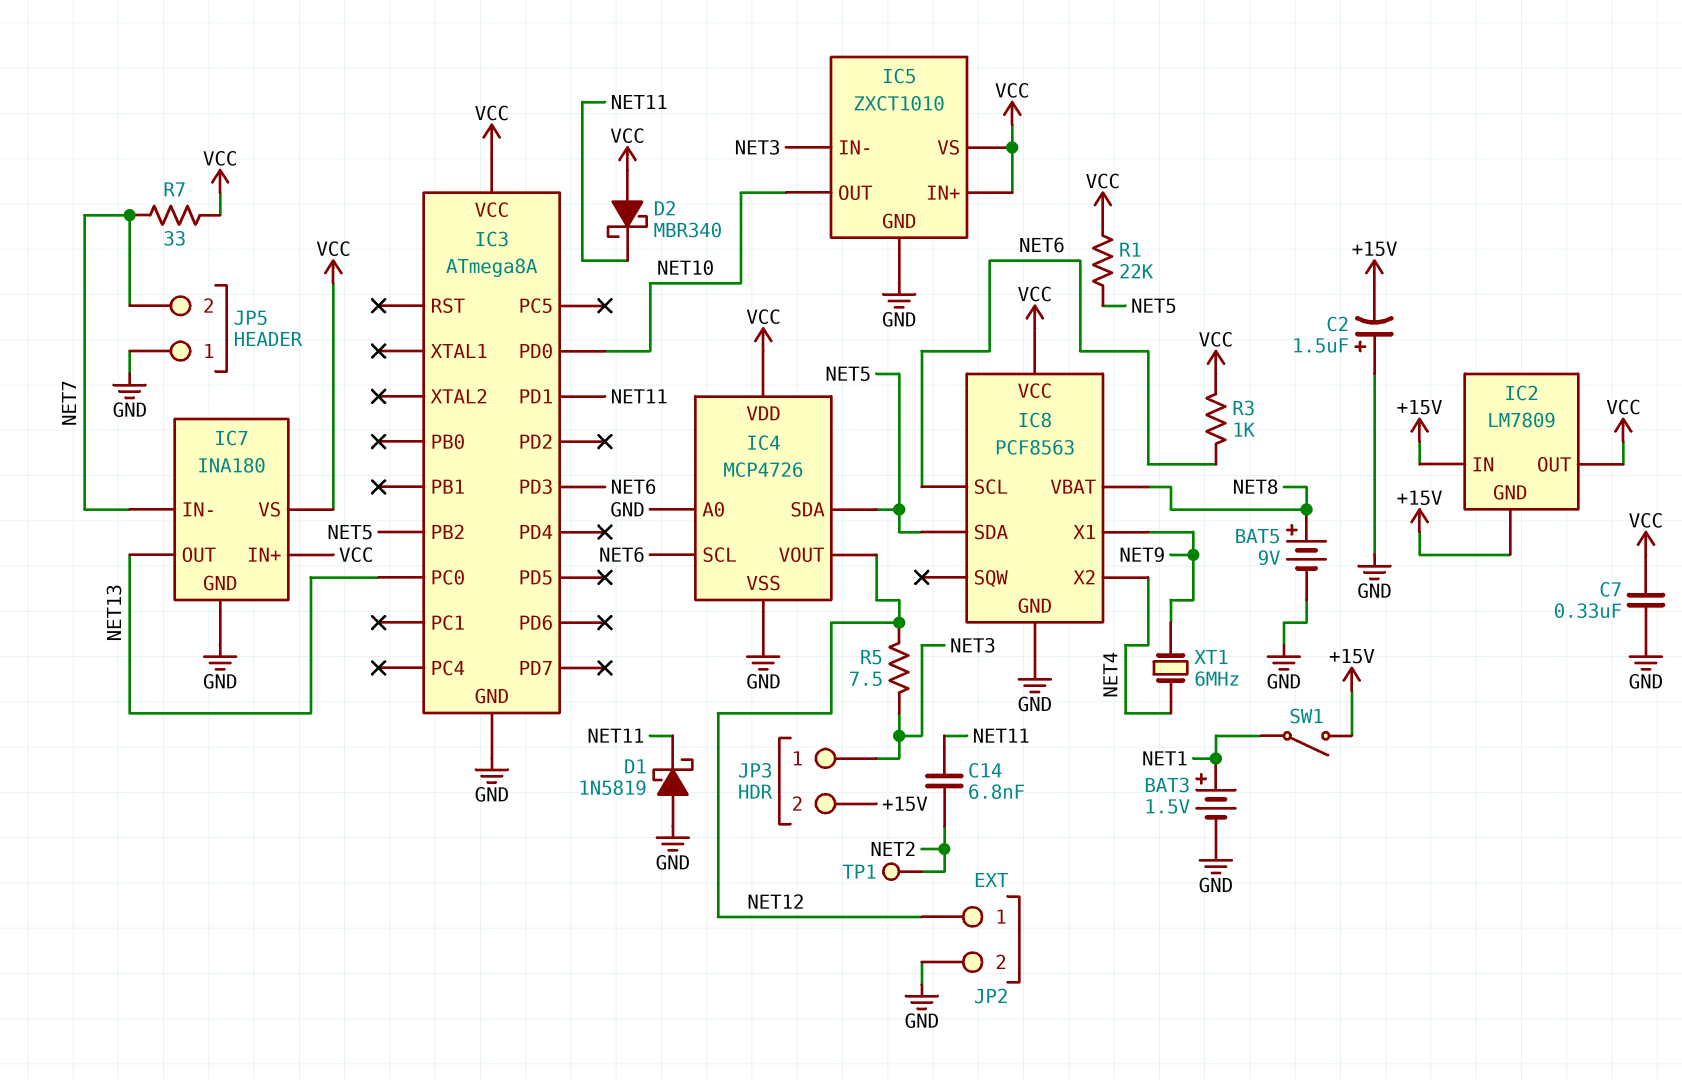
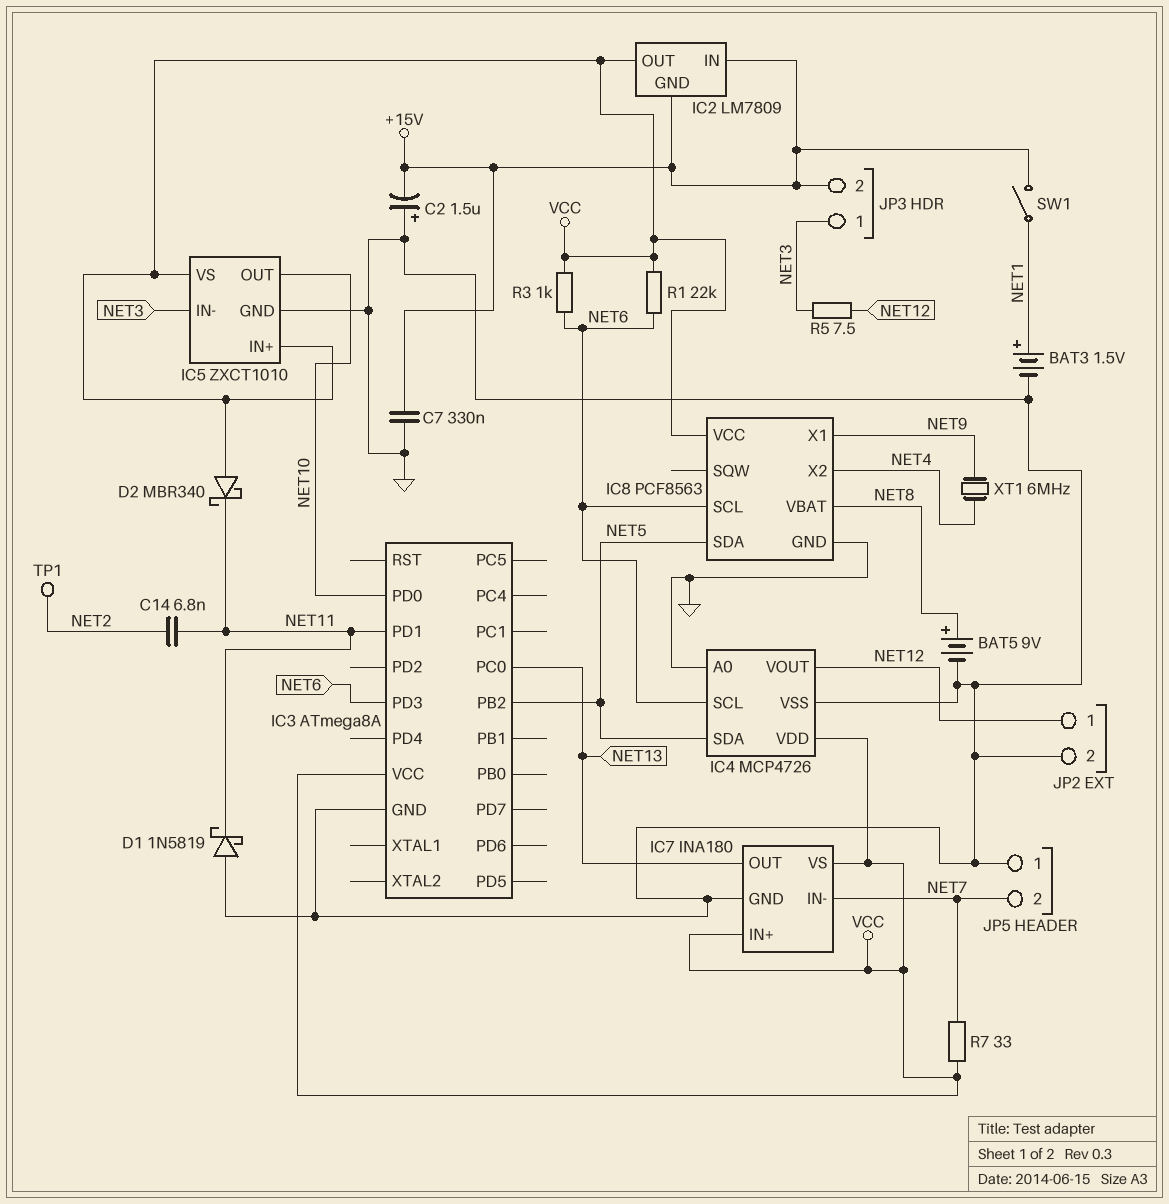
C7: 330nF (GND, VCC) -> 330nF (+15V, GND)
R1: 22k (NET5, VCC) -> 22k (NET6, VCC)

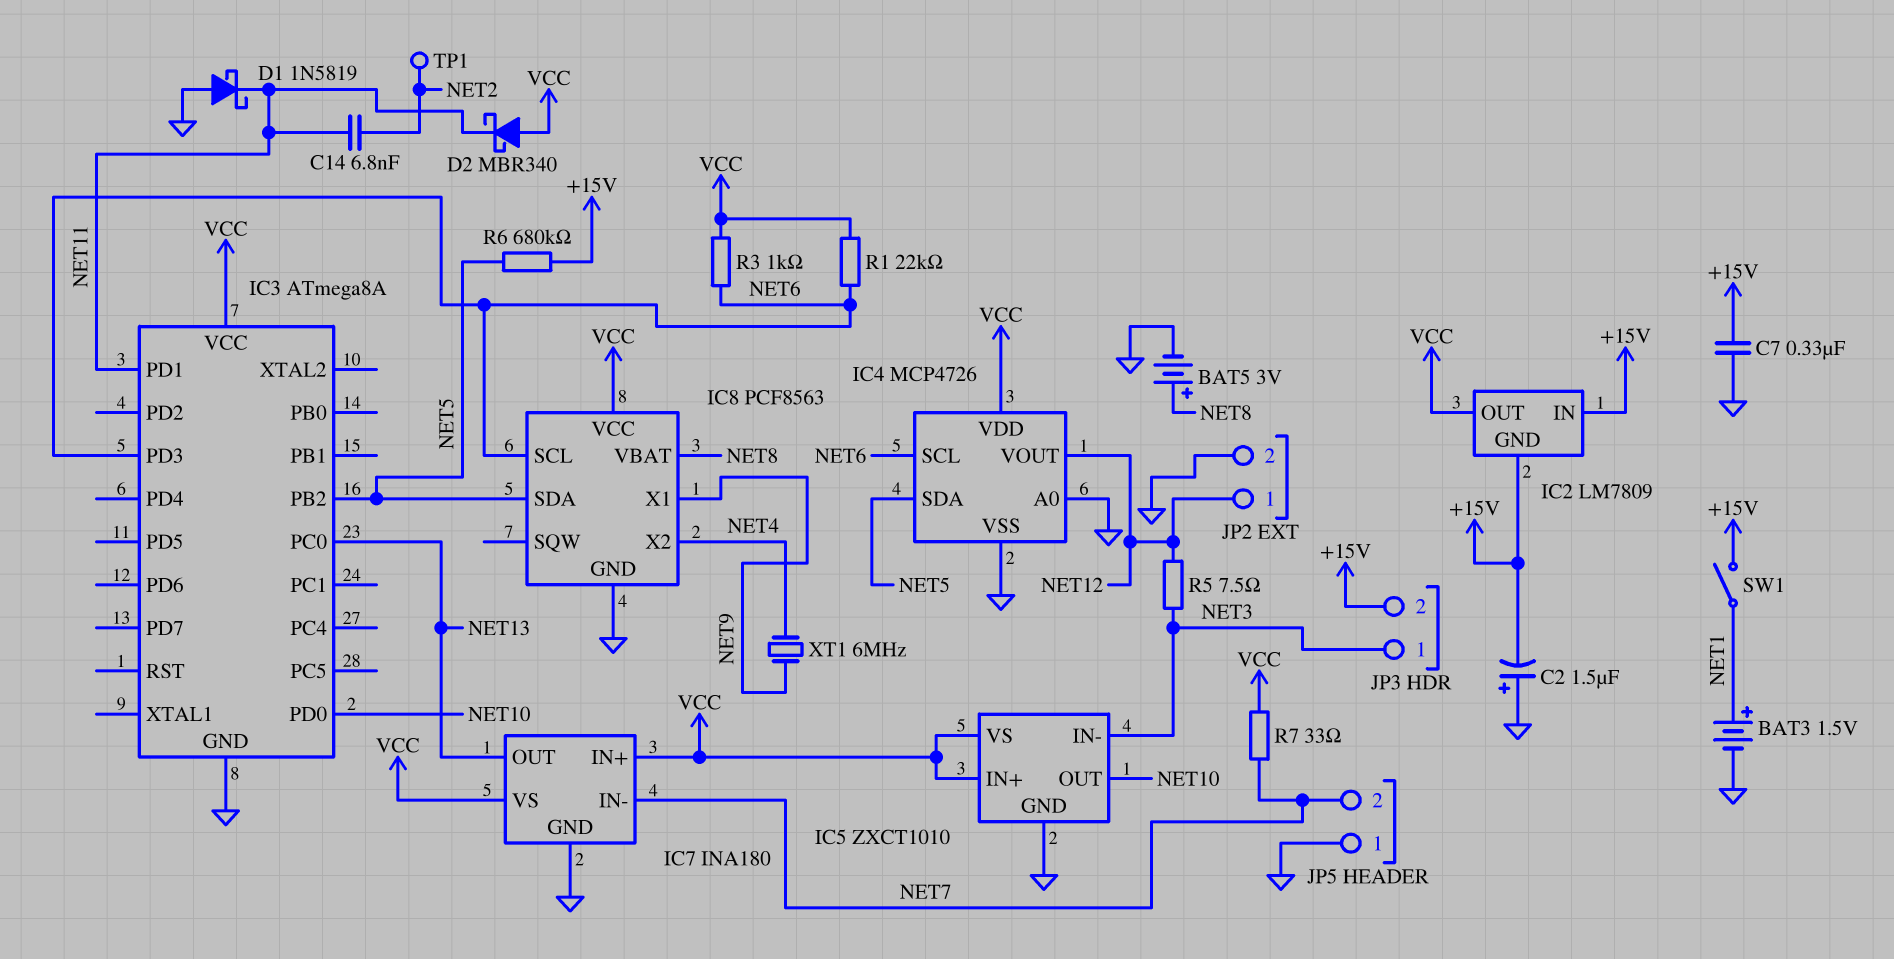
BAT5: 9V (plus NET8, minus GND) -> 3V (plus NET8, minus GND)
R6: none -> 680k (+15V, NET5)

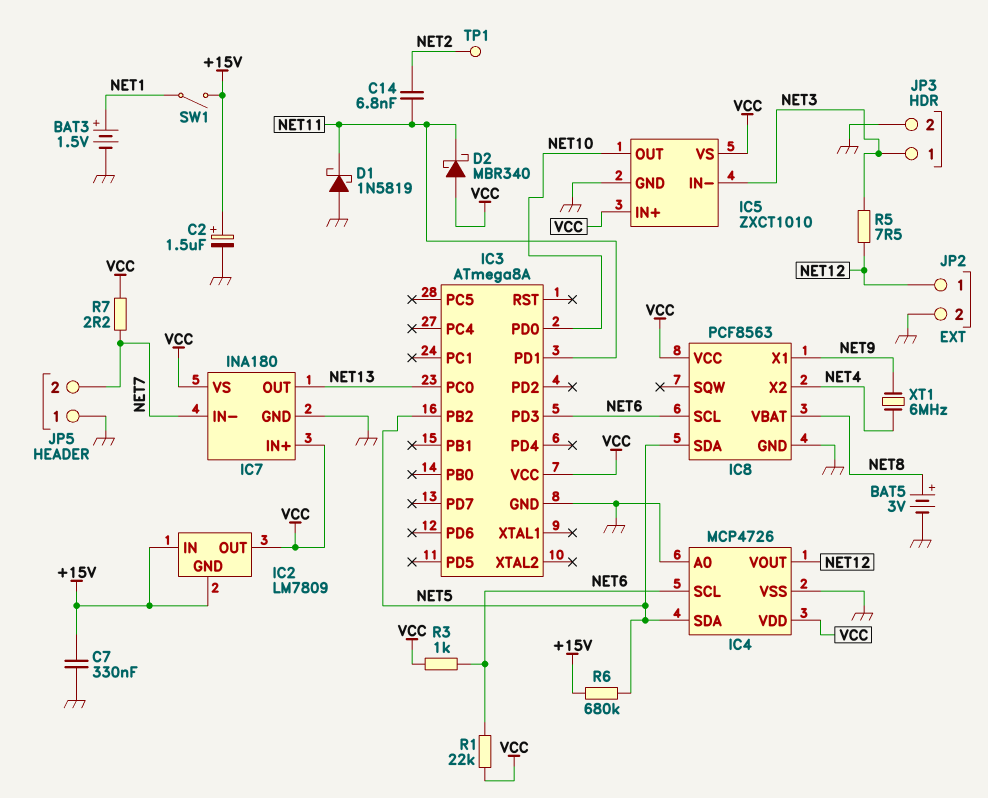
C2: 1.5uF (plus GND, minus +15V) -> 1.5uF (plus +15V, minus GND)
JP3 pin 2: +15V -> GND
R7: 33 (NET7, VCC) -> 2.2 (NET7, VCC)

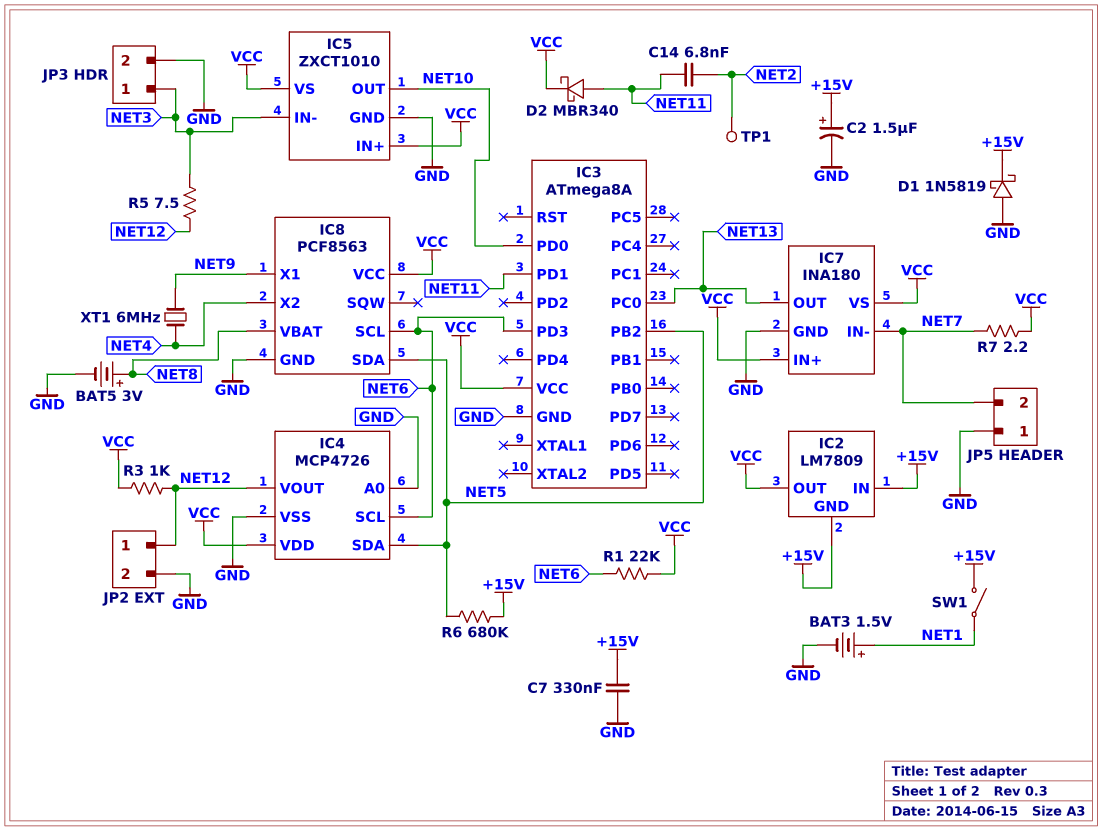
D1: schottky 1N5819 (A GND, K NET11) -> schottky 1N5819 (A GND, K +15V)
D2: schottky MBR340 (A VCC, K NET11) -> schottky MBR340 (A NET11, K VCC)
R3: 1k (NET6, VCC) -> 1k (NET12, VCC)

